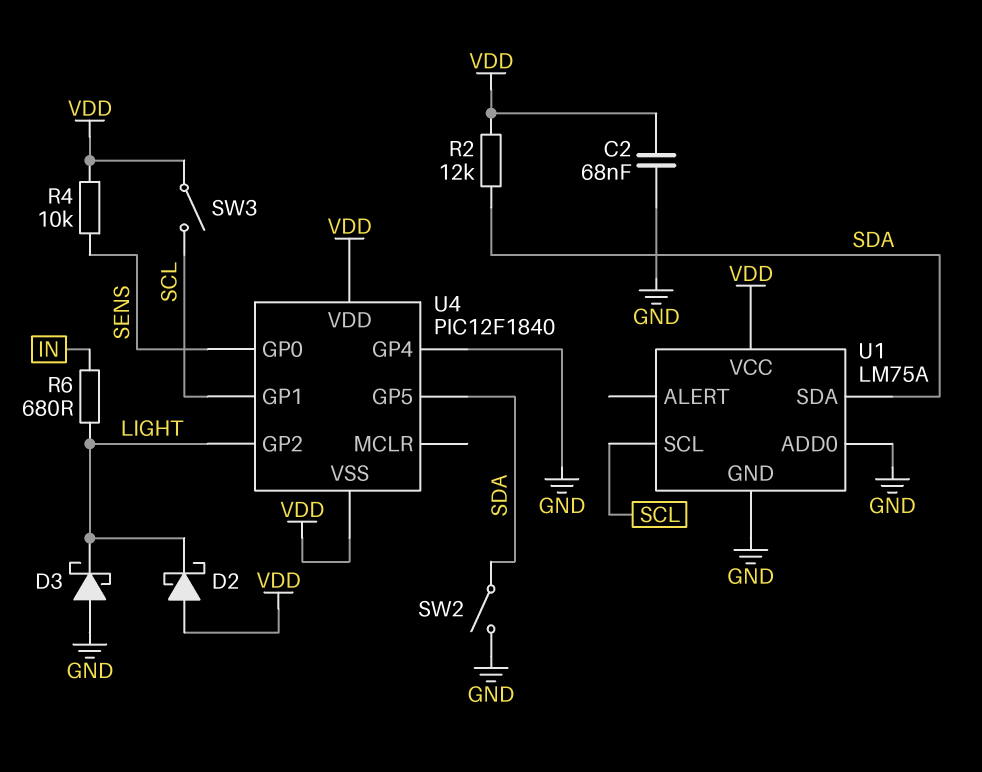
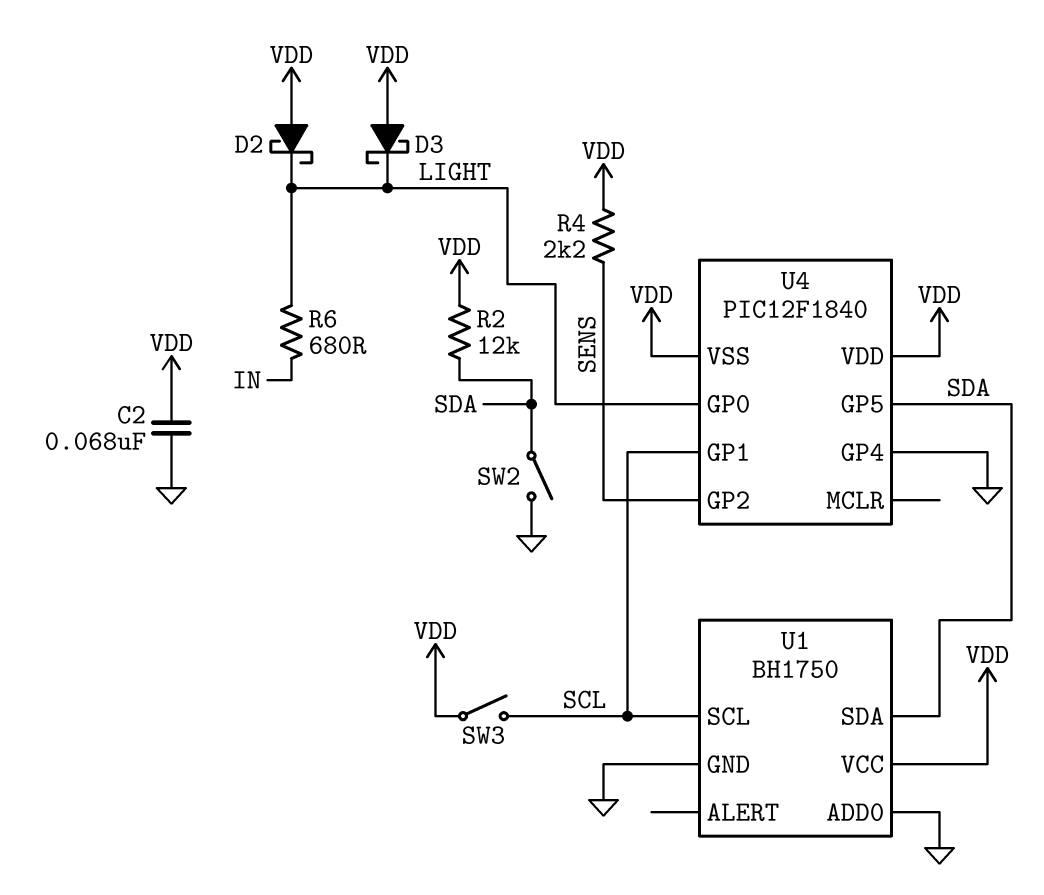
D3: schottky (A GND, K LIGHT) -> schottky (A VDD, K LIGHT)
R4: 10k (SENS, VDD) -> 2.2k (SENS, VDD)
U1: LM75A -> BH1750
U4 pin GP0: SENS -> LIGHT
U4 pin GP2: LIGHT -> SENS

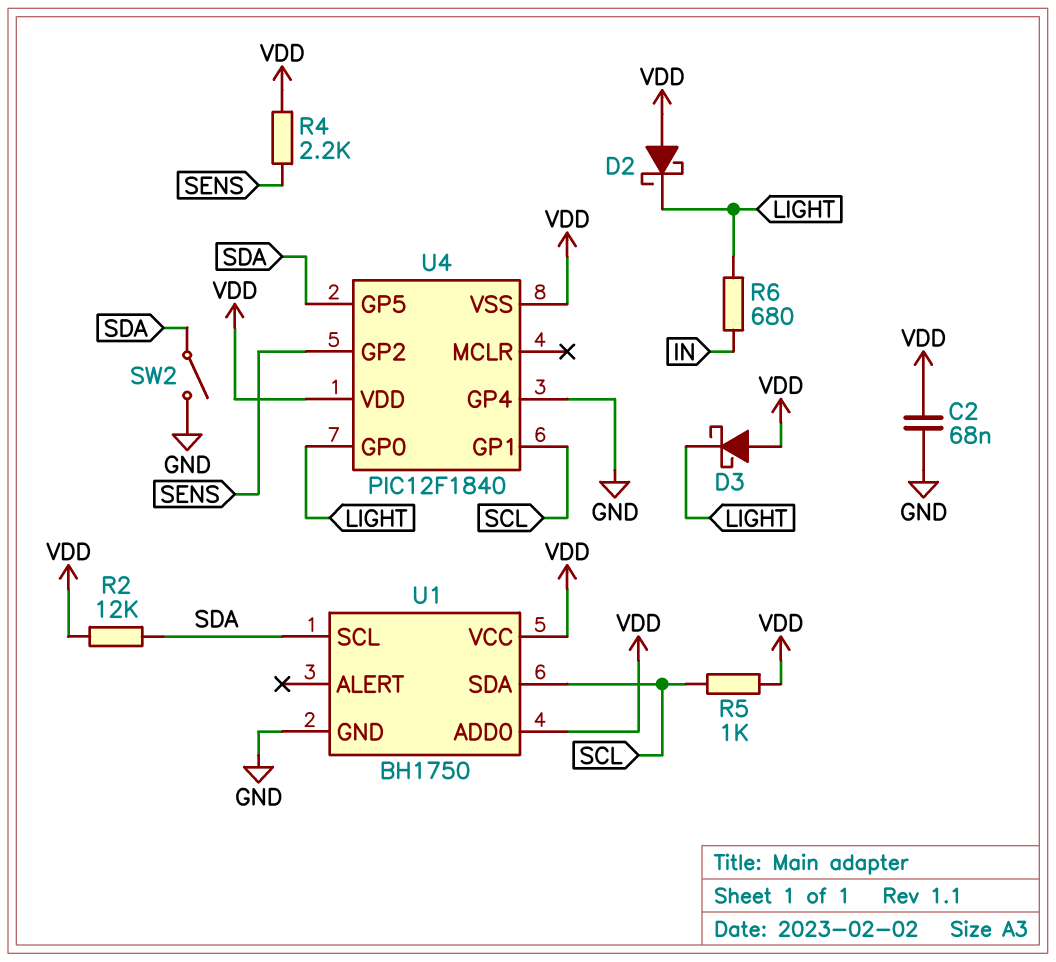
R5: none -> 1k (SCL, VDD)
SW3: switch (SCL, VDD) -> none
U1 pin ADD0: GND -> VDD
U1 pin SCL: SCL -> SDA
U1 pin SDA: SDA -> SCL

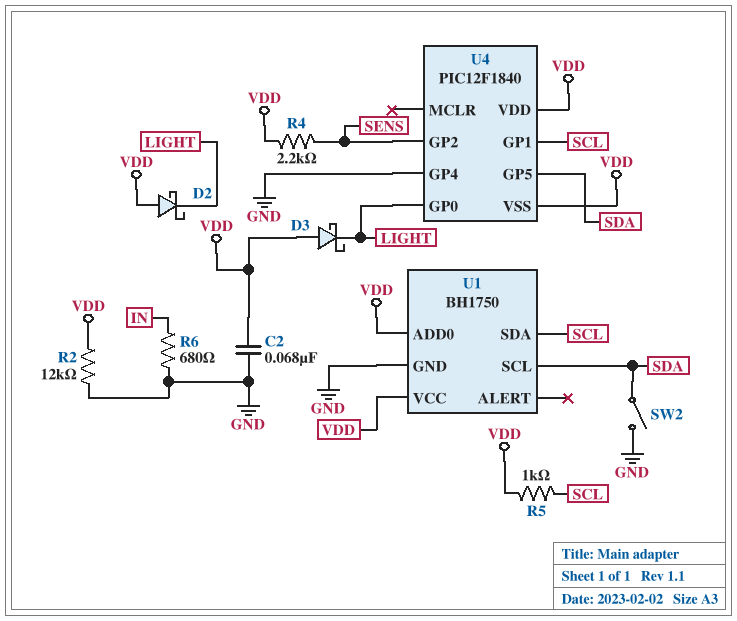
R2: 12k (SDA, VDD) -> 12k (GND, VDD)
R6: 680 (IN, LIGHT) -> 680 (GND, IN)

